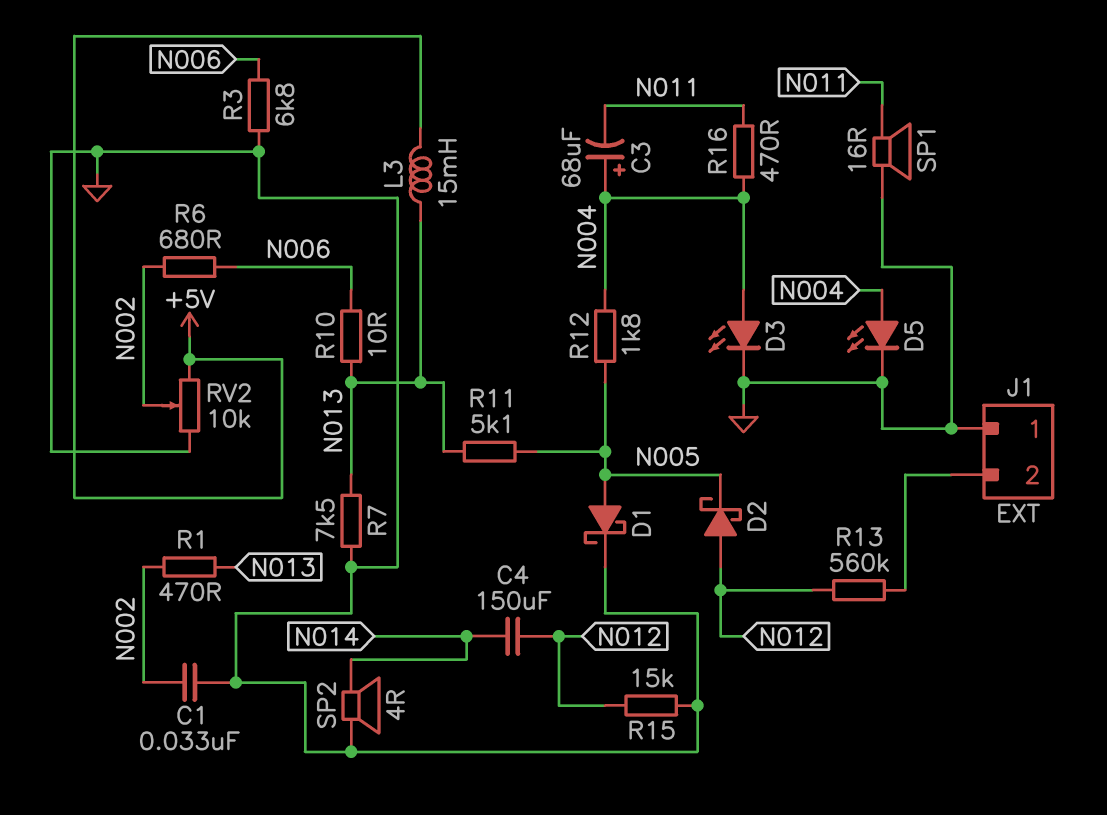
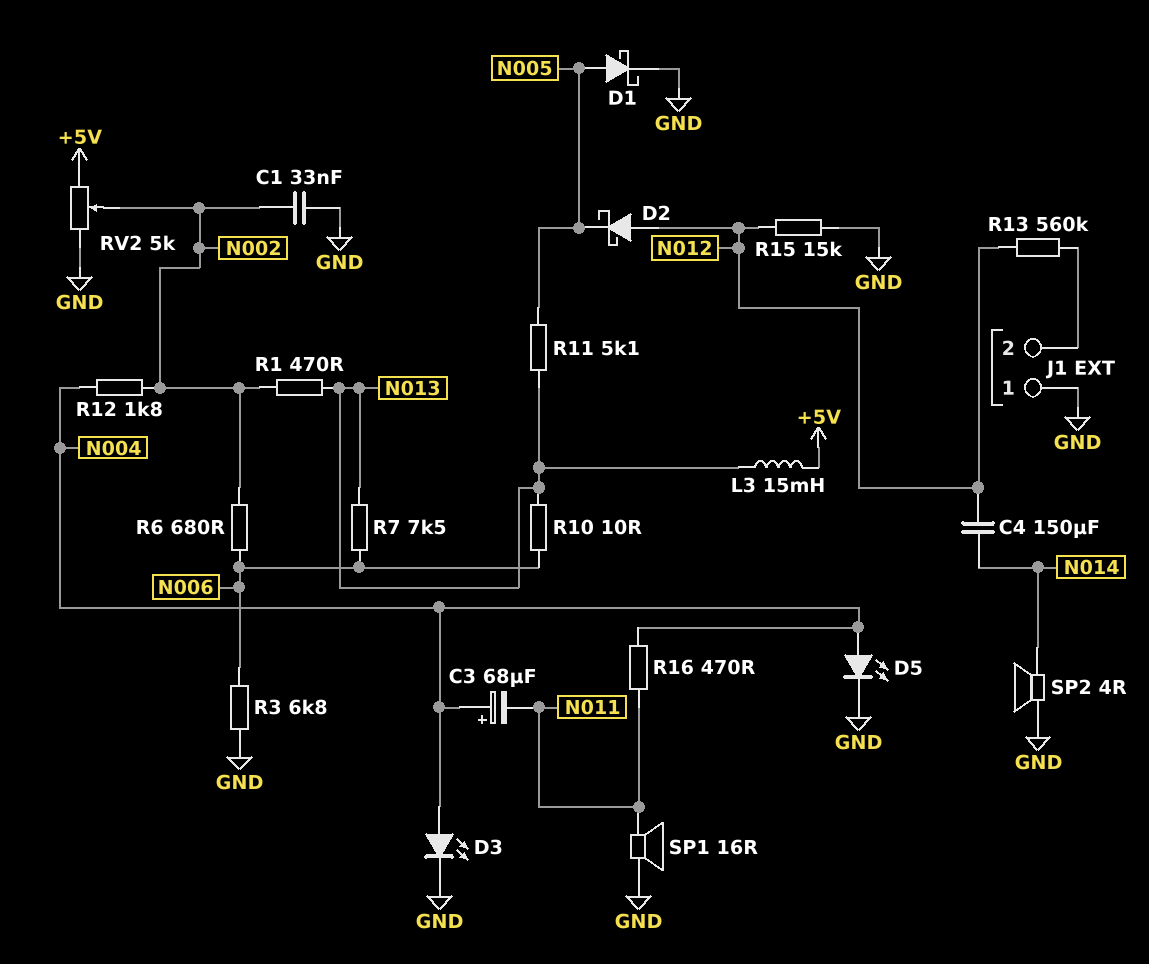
R7: 7.5k (GND, N013) -> 7.5k (N006, N013)
R12: 1.8k (N004, N005) -> 1.8k (N002, N004)
RV2: 10k (+5V, GND, wiper N002) -> 5k (+5V, GND, wiper N002)

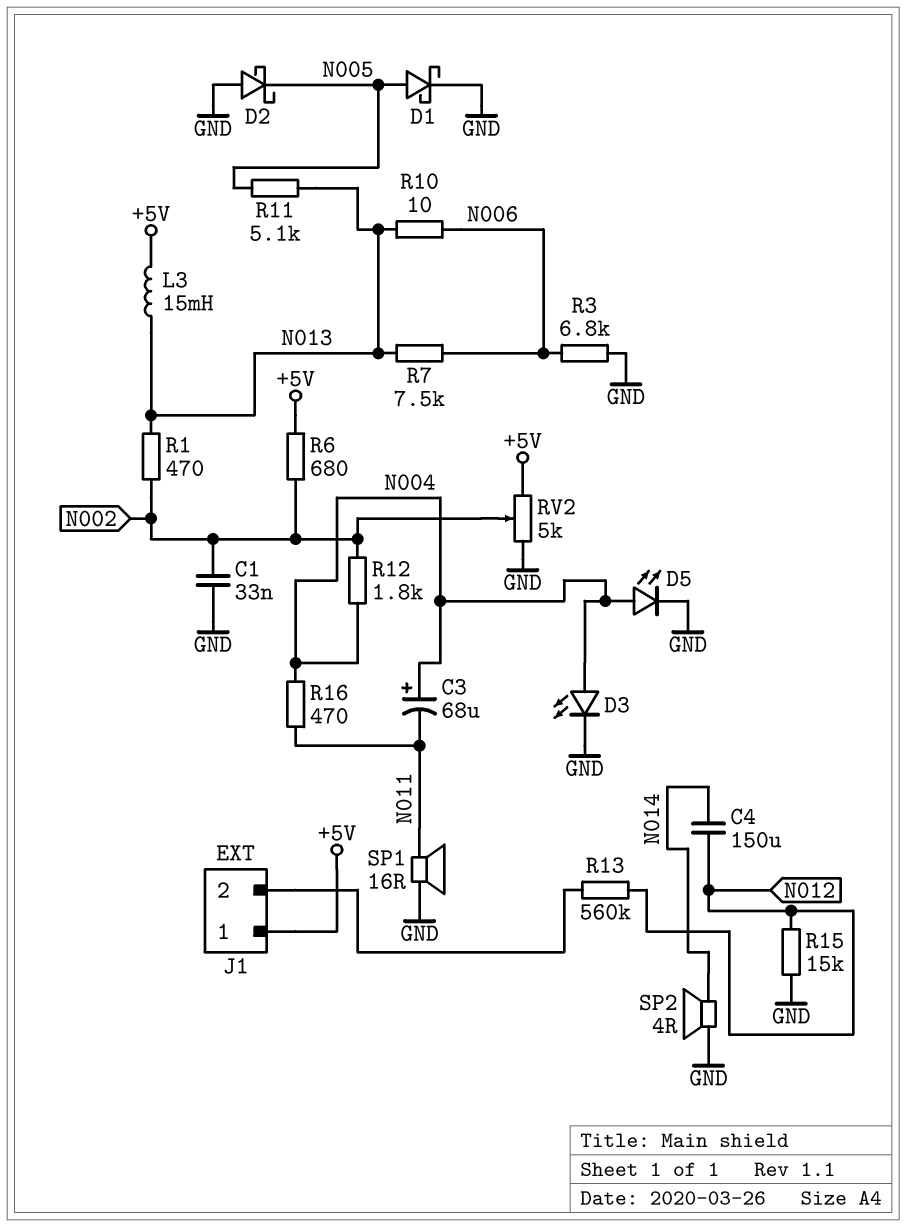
D2: schottky (A N012, K N005) -> schottky (A GND, K N005)
J1 pin 1: GND -> +5V
R6: 680 (N002, N006) -> 680 (+5V, N002)

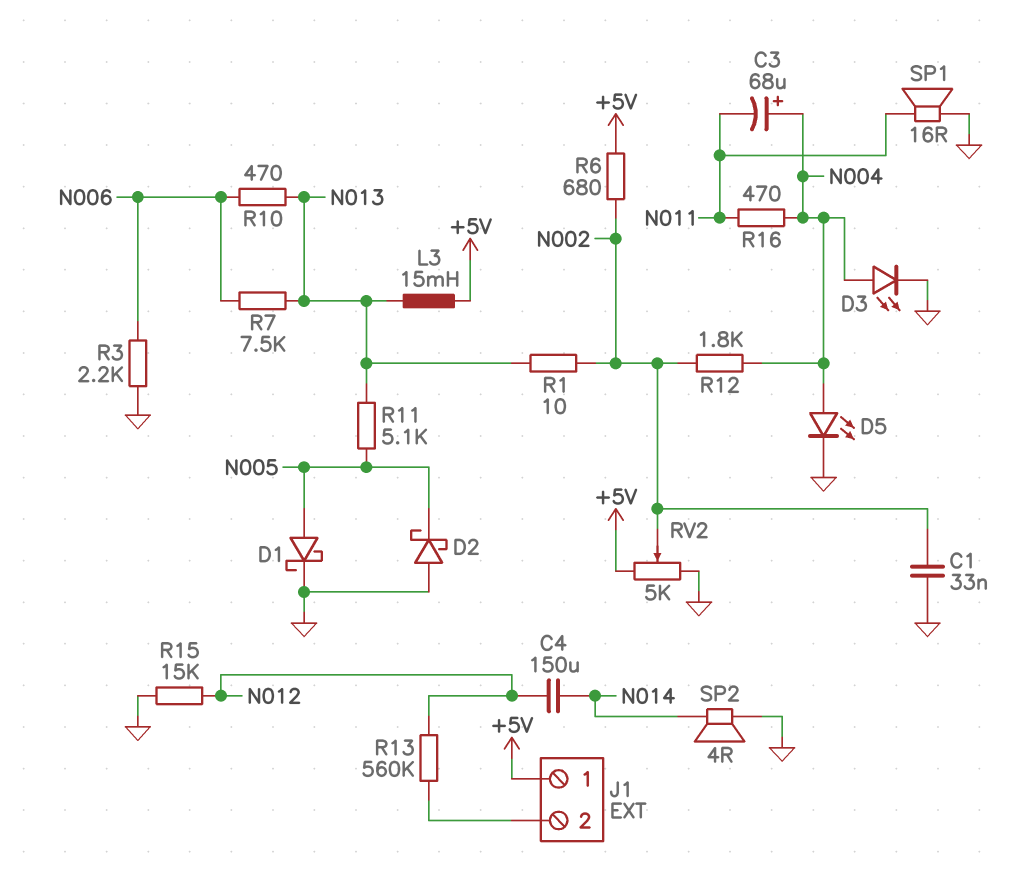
R1: 470 (N002, N013) -> 10 (N002, N013)
R3: 6.8k (GND, N006) -> 2.2k (GND, N006)
R10: 10 (N006, N013) -> 470 (N006, N013)

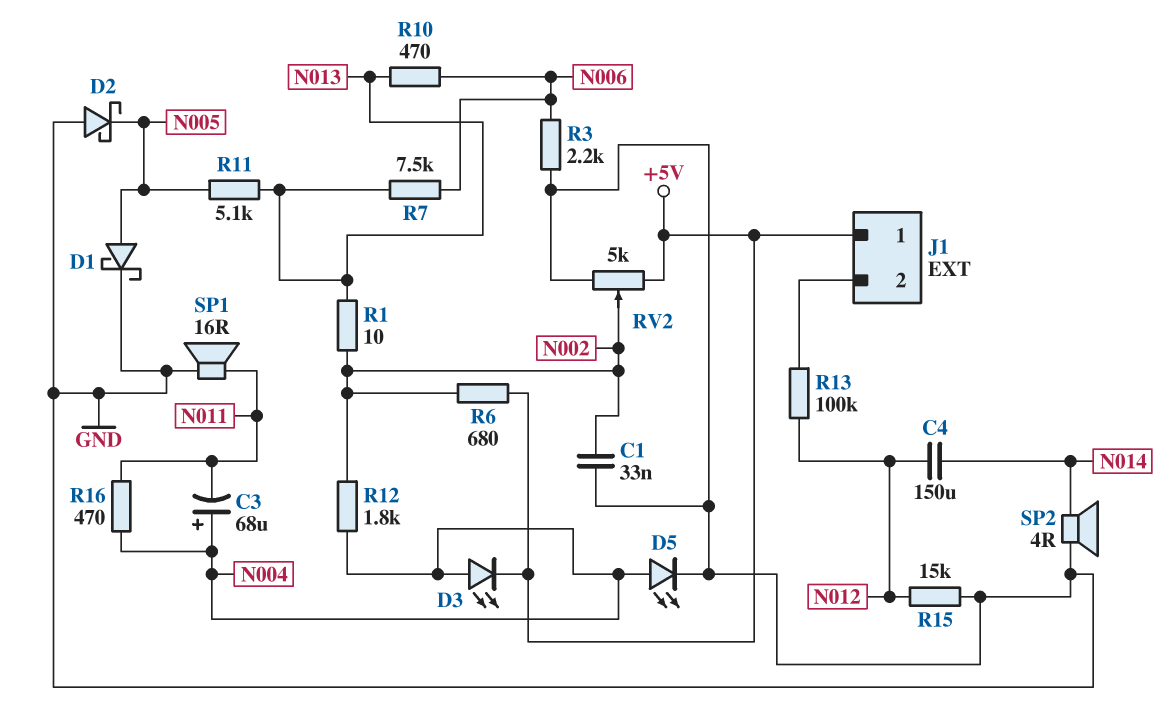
D3: LED (A N004, K GND) -> LED (A N004, K +5V)
L3: 15mH (+5V, N013) -> none
R13: 560k (J1/2, N012) -> 100k (J1/2, N012)

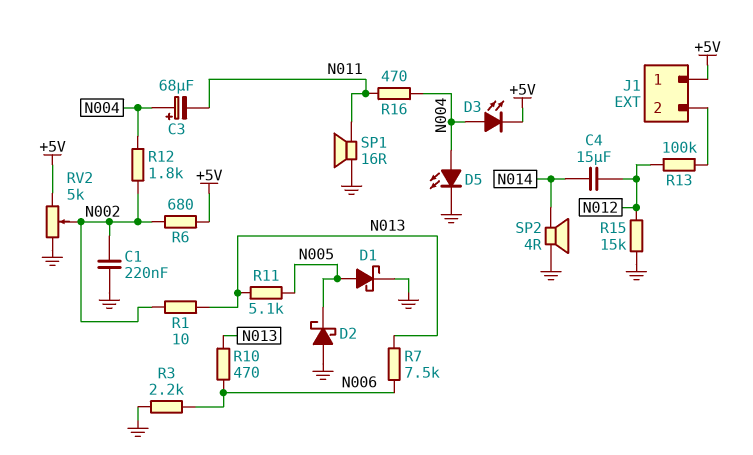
C1: 33nF (GND, N002) -> 220nF (GND, N002)
C4: 150uF (N012, N014) -> 15uF (N012, N014)

